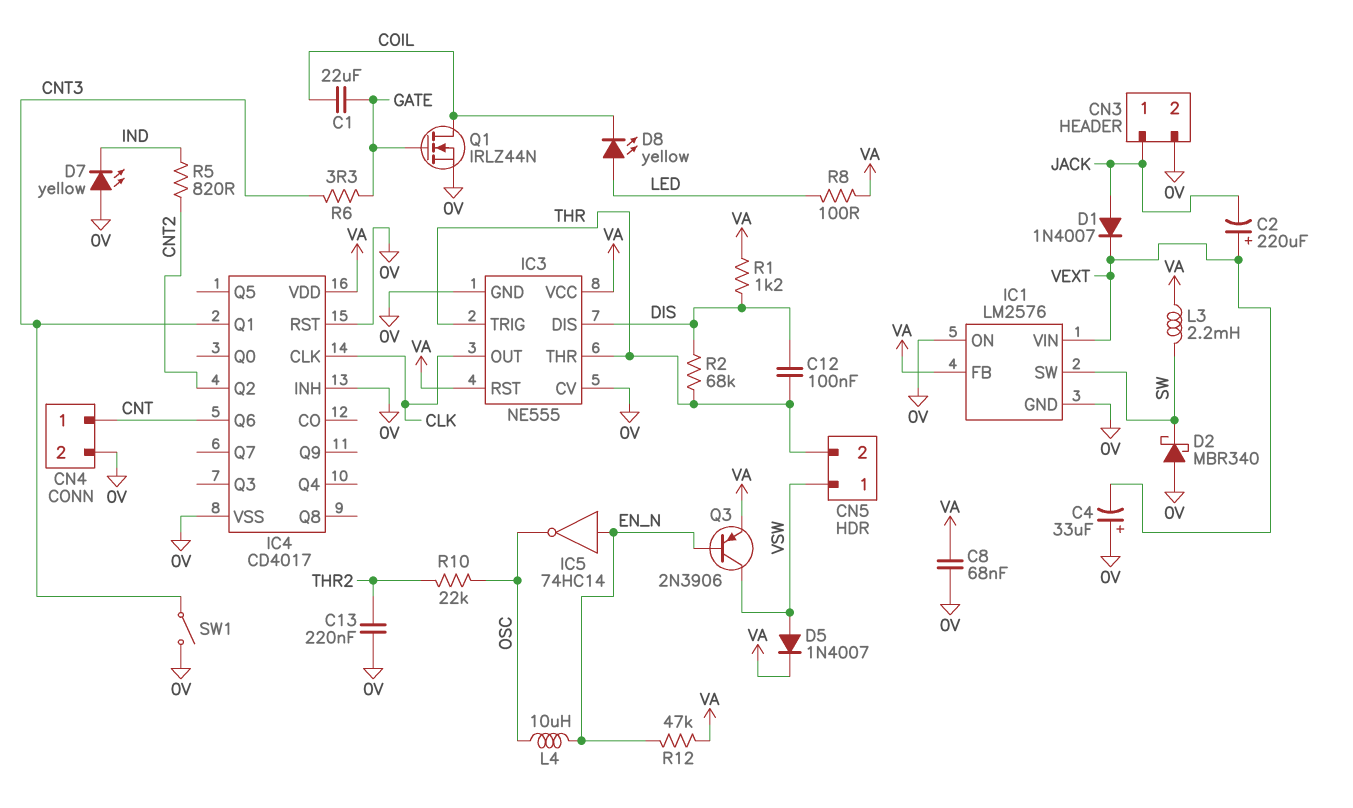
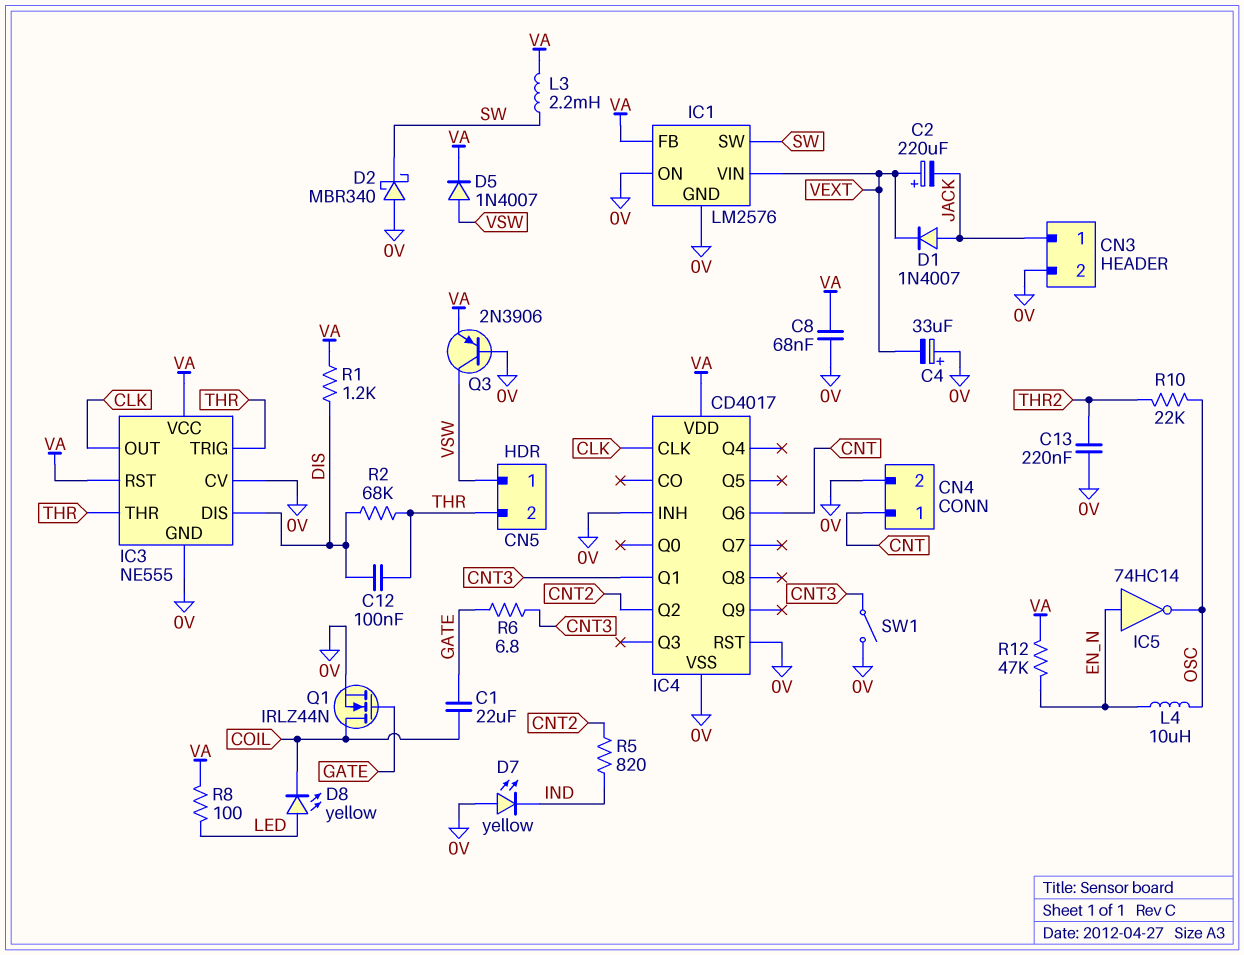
Q3: PNP 2N3906 (B EN_N, C VSW, E VA) -> PNP 2N3906 (B 0V, C VSW, E VA)
R6: 3.3 (CNT3, GATE) -> 6.8 (CNT3, GATE)

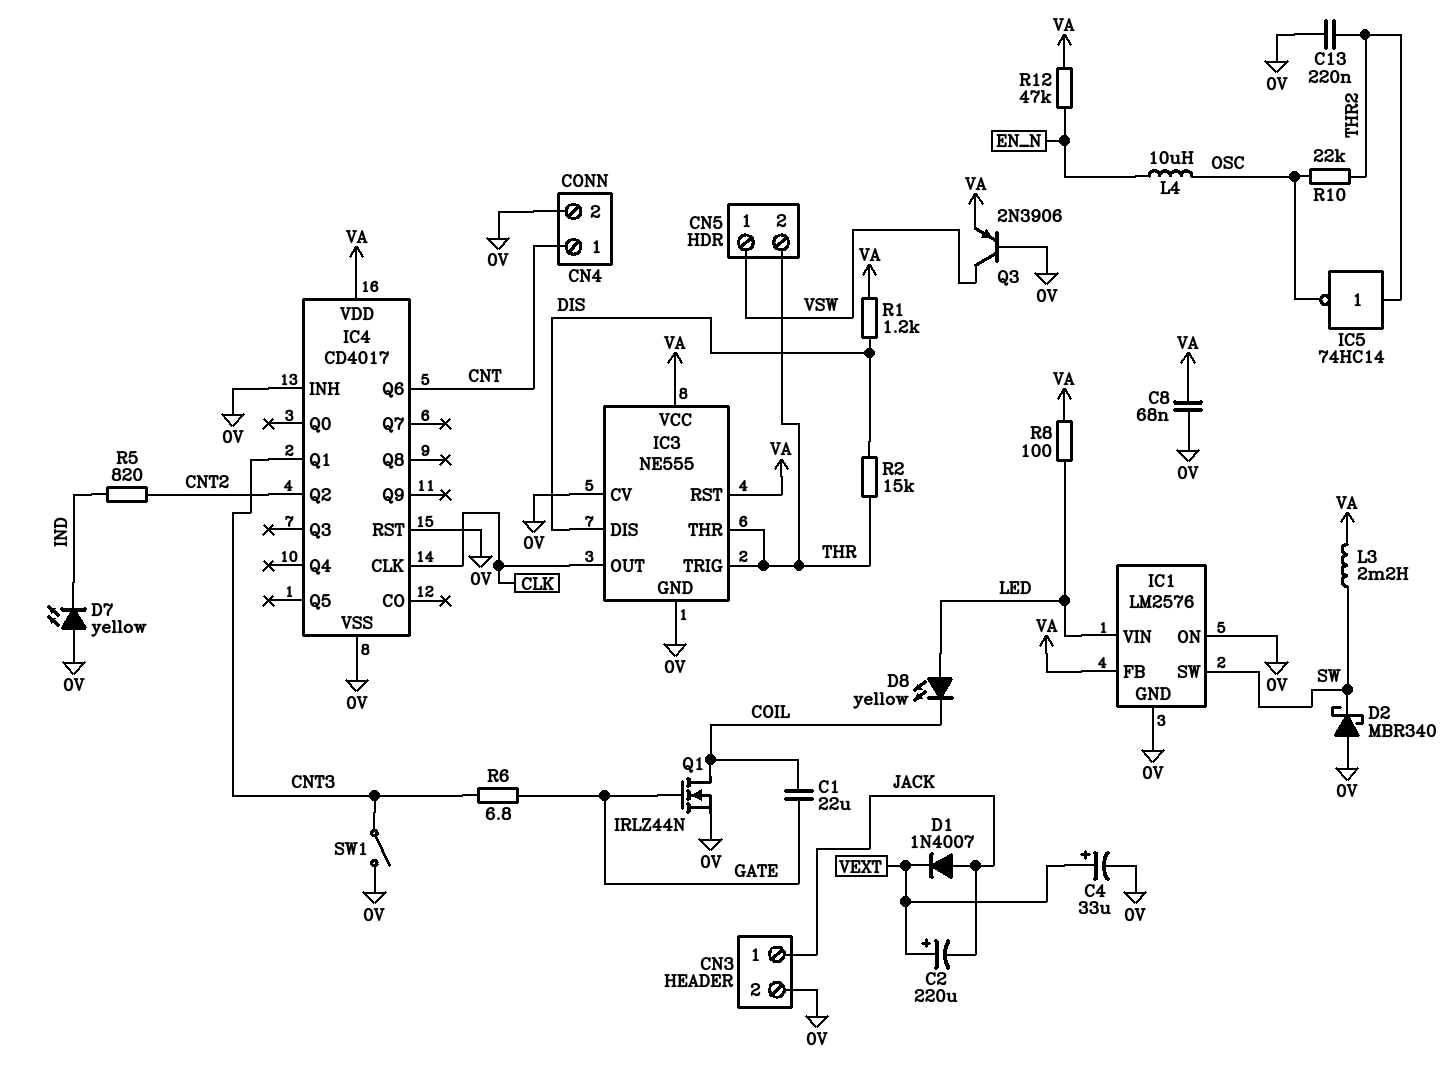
C4: 33uF (plus 0V, minus VEXT) -> 33uF (plus VEXT, minus 0V)
C12: 100nF (DIS, THR) -> none
D5: diode 1N4007 (A VSW, K VA) -> none
IC1 pin VIN: VEXT -> LED
IC5: NOT 74HC14 (in EN_N, out OSC) -> NOT 74HC14 (in THR2, out OSC)
R2: 68k (DIS, THR) -> 15k (DIS, THR)

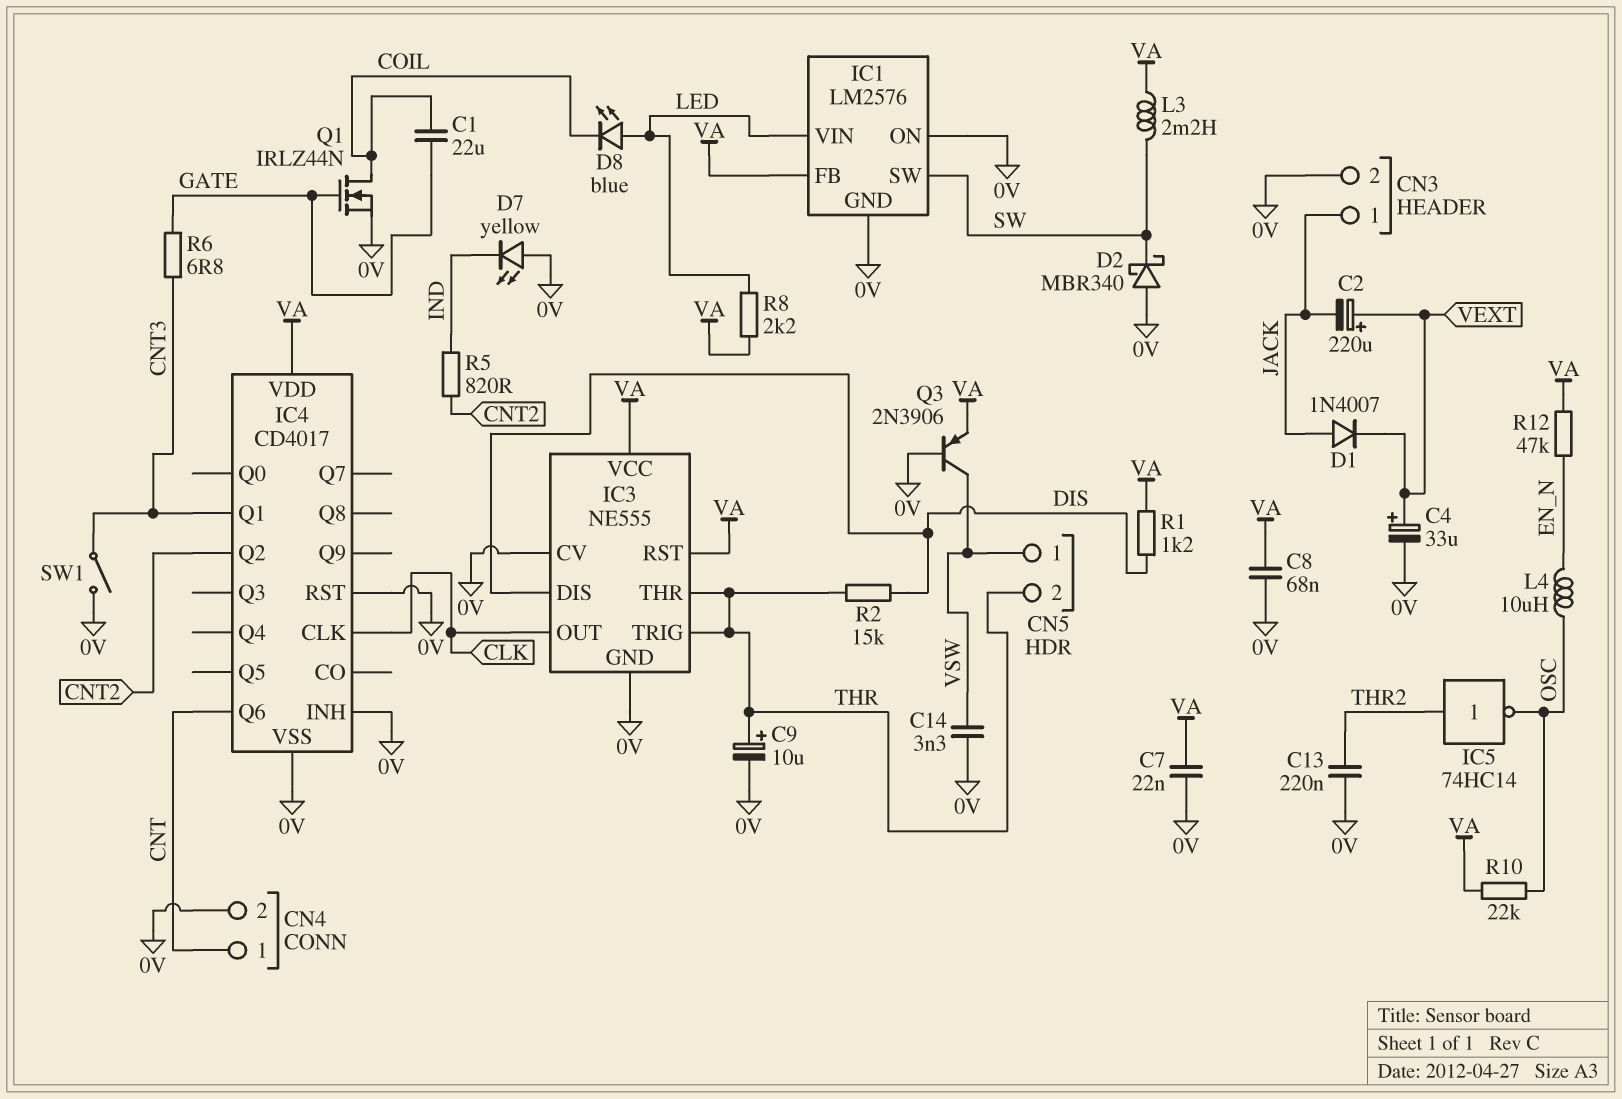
C7: none -> 22nF (0V, VA)
C9: none -> 10uF (plus THR, minus 0V)
C14: none -> 3.3nF (0V, VSW)
D8: LED yellow (A LED, K COIL) -> LED blue (A LED, K COIL)
R8: 100 (LED, VA) -> 2.2k (LED, VA)
R10: 22k (OSC, THR2) -> 22k (OSC, VA)

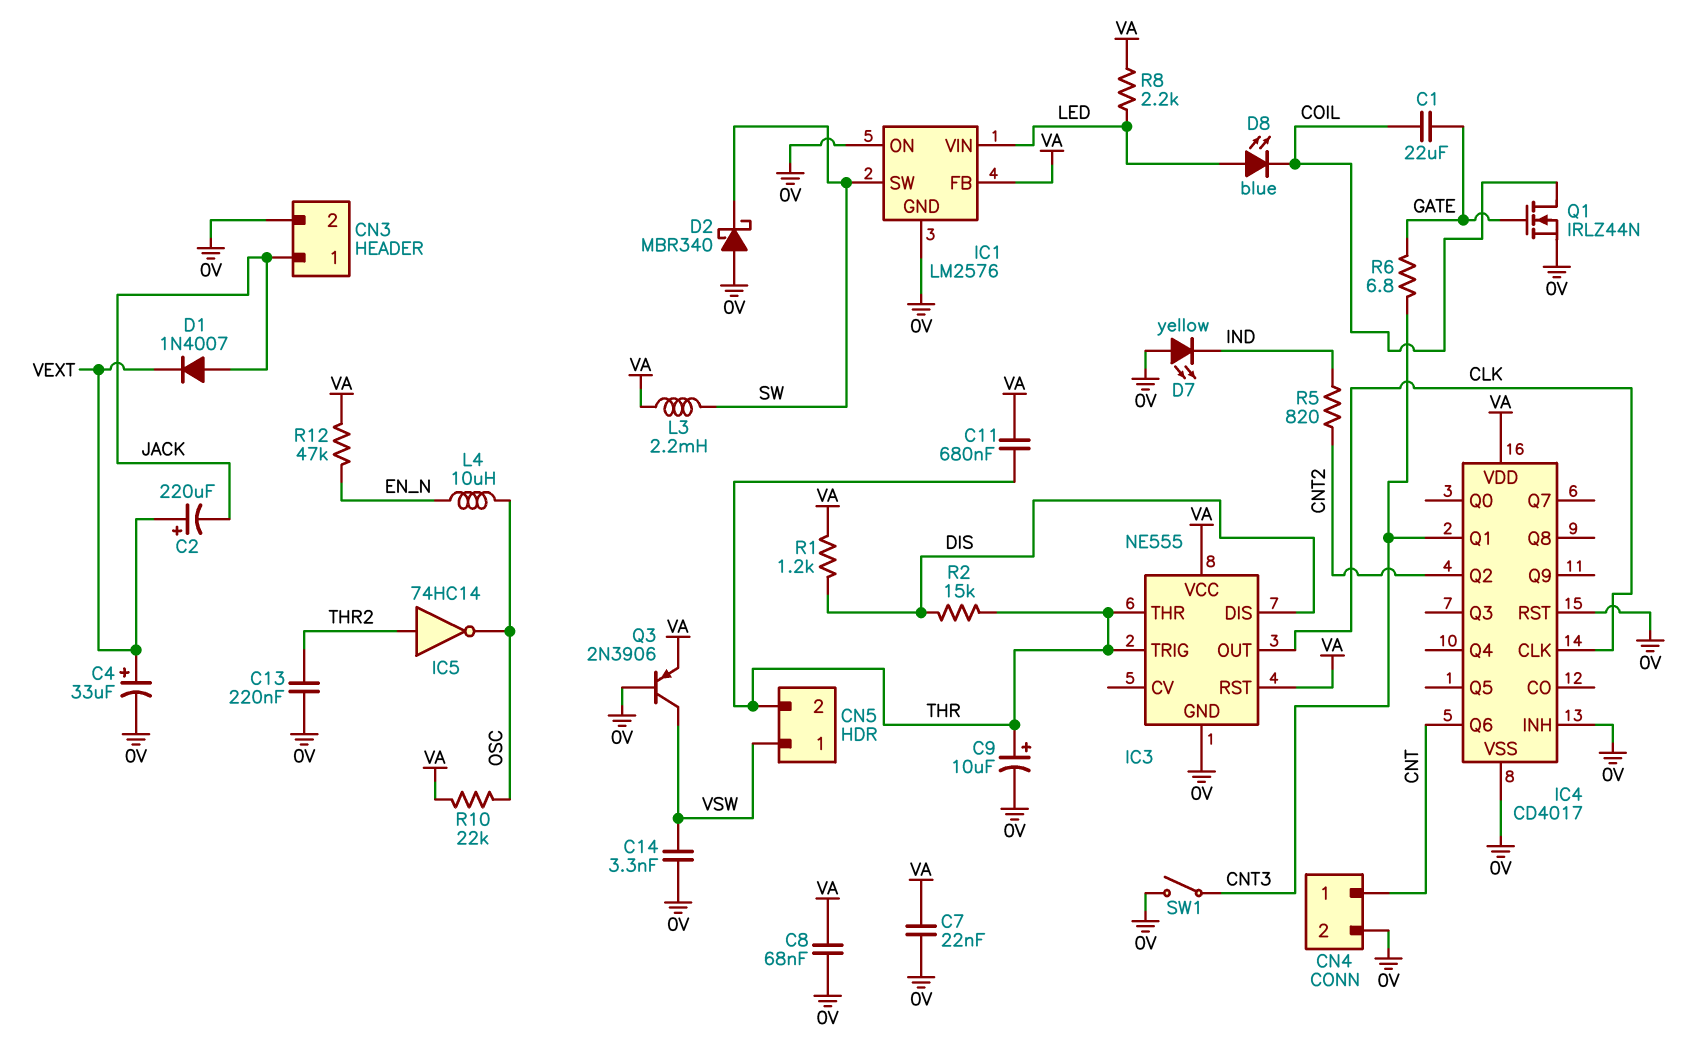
C11: none -> 680nF (THR, VA)
IC3 pin CV: 0V -> none

